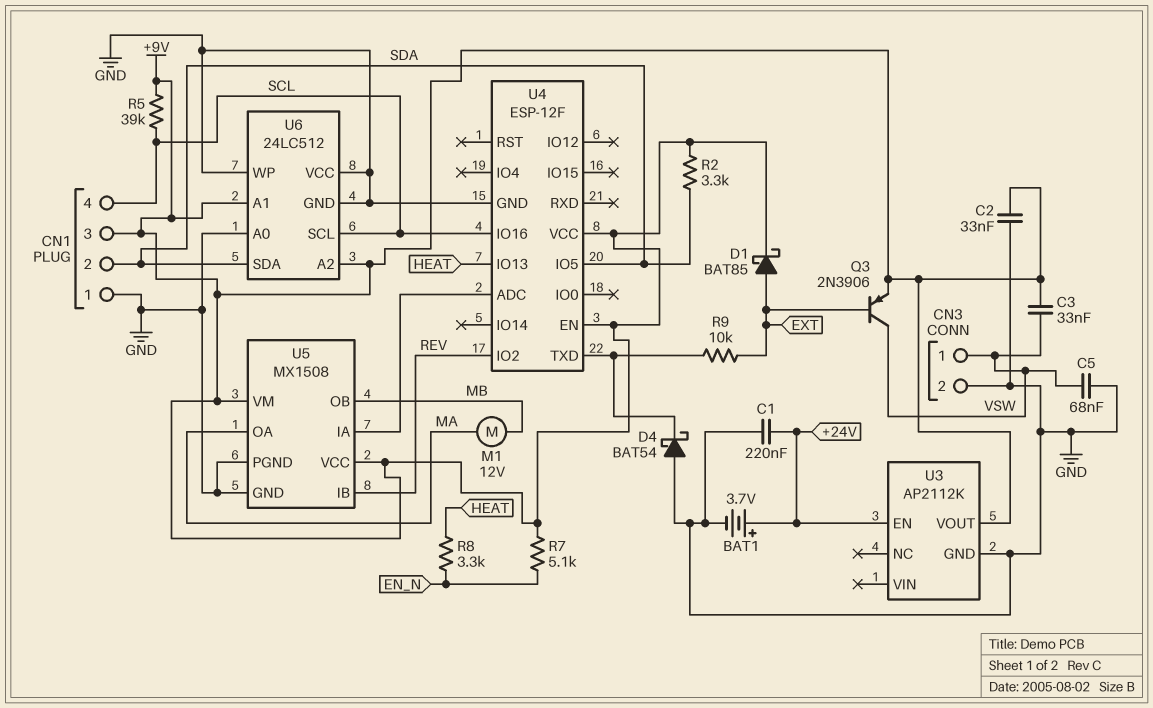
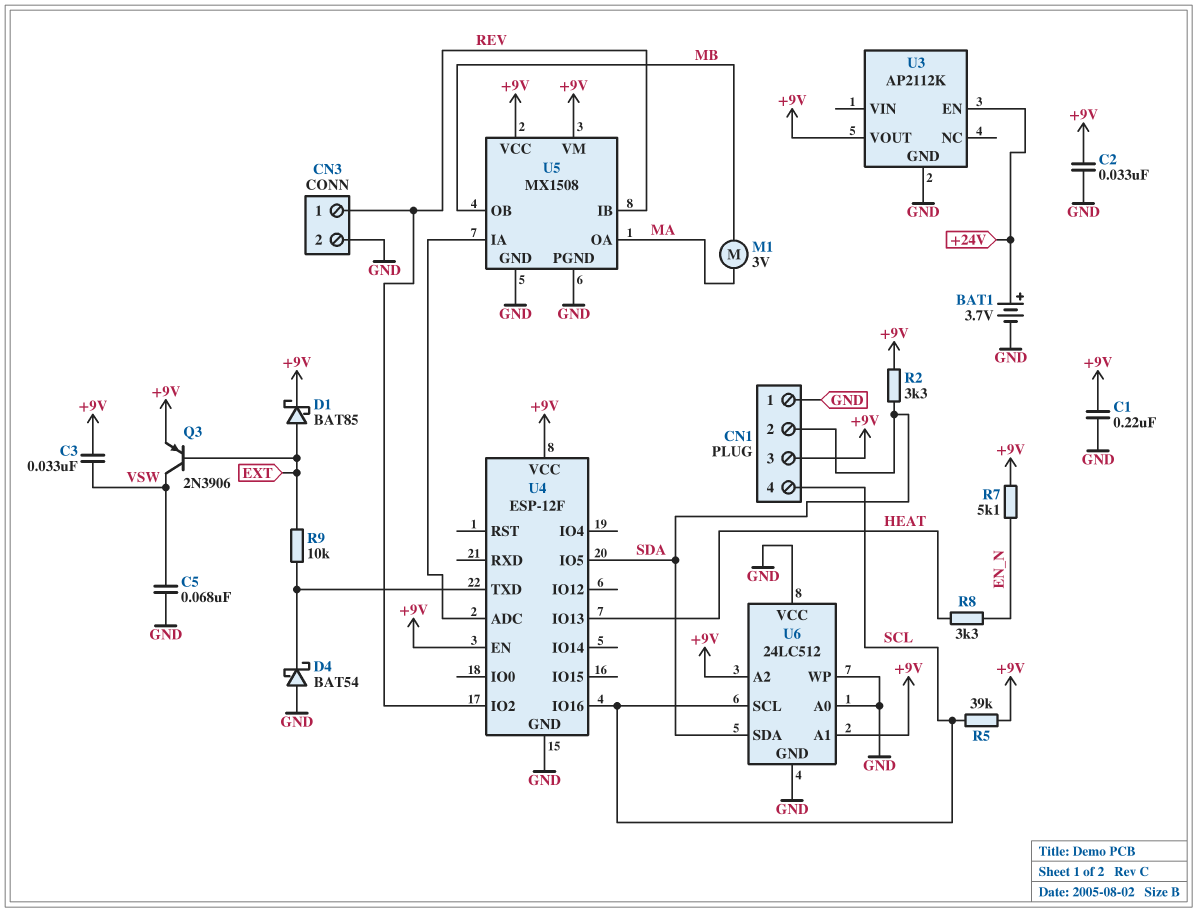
C1: 220nF (+24V, GND) -> 220nF (+9V, GND)
CN3 pin 1: VSW -> REV
M1: motor 12V (MA, MB) -> motor 3V (MA, MB)

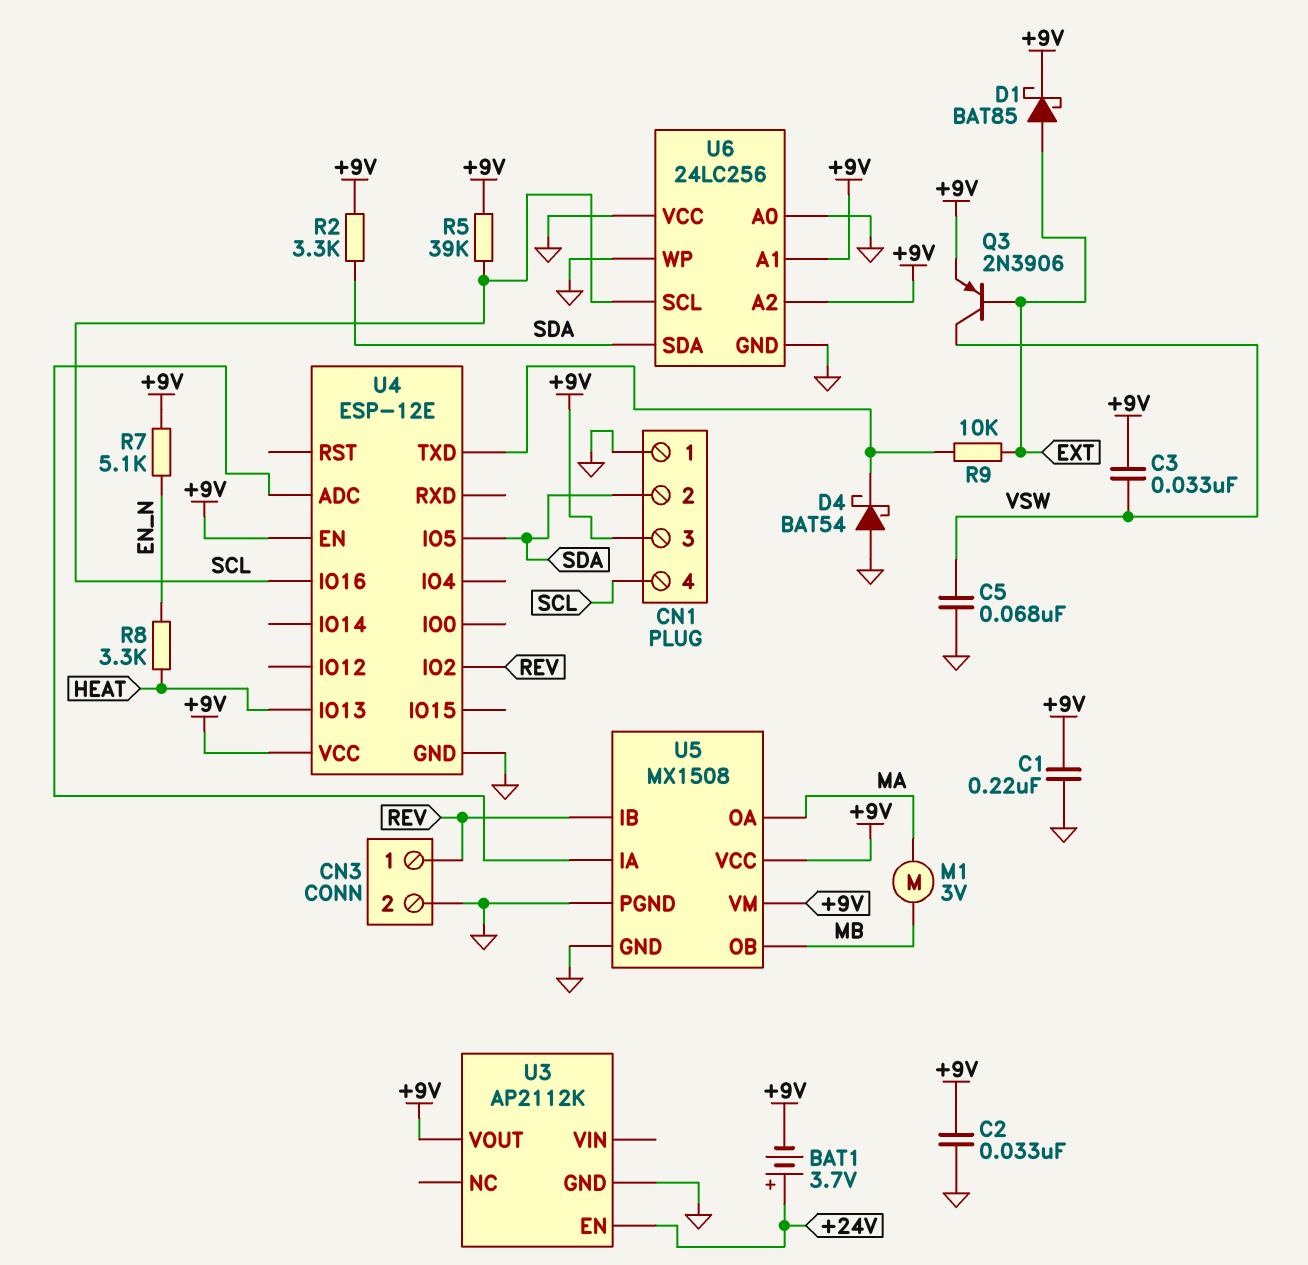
BAT1: 3.7V (plus +24V, minus GND) -> 3.7V (plus +24V, minus +9V)
U4: ESP-12F -> ESP-12E
U6: 24LC512 -> 24LC256

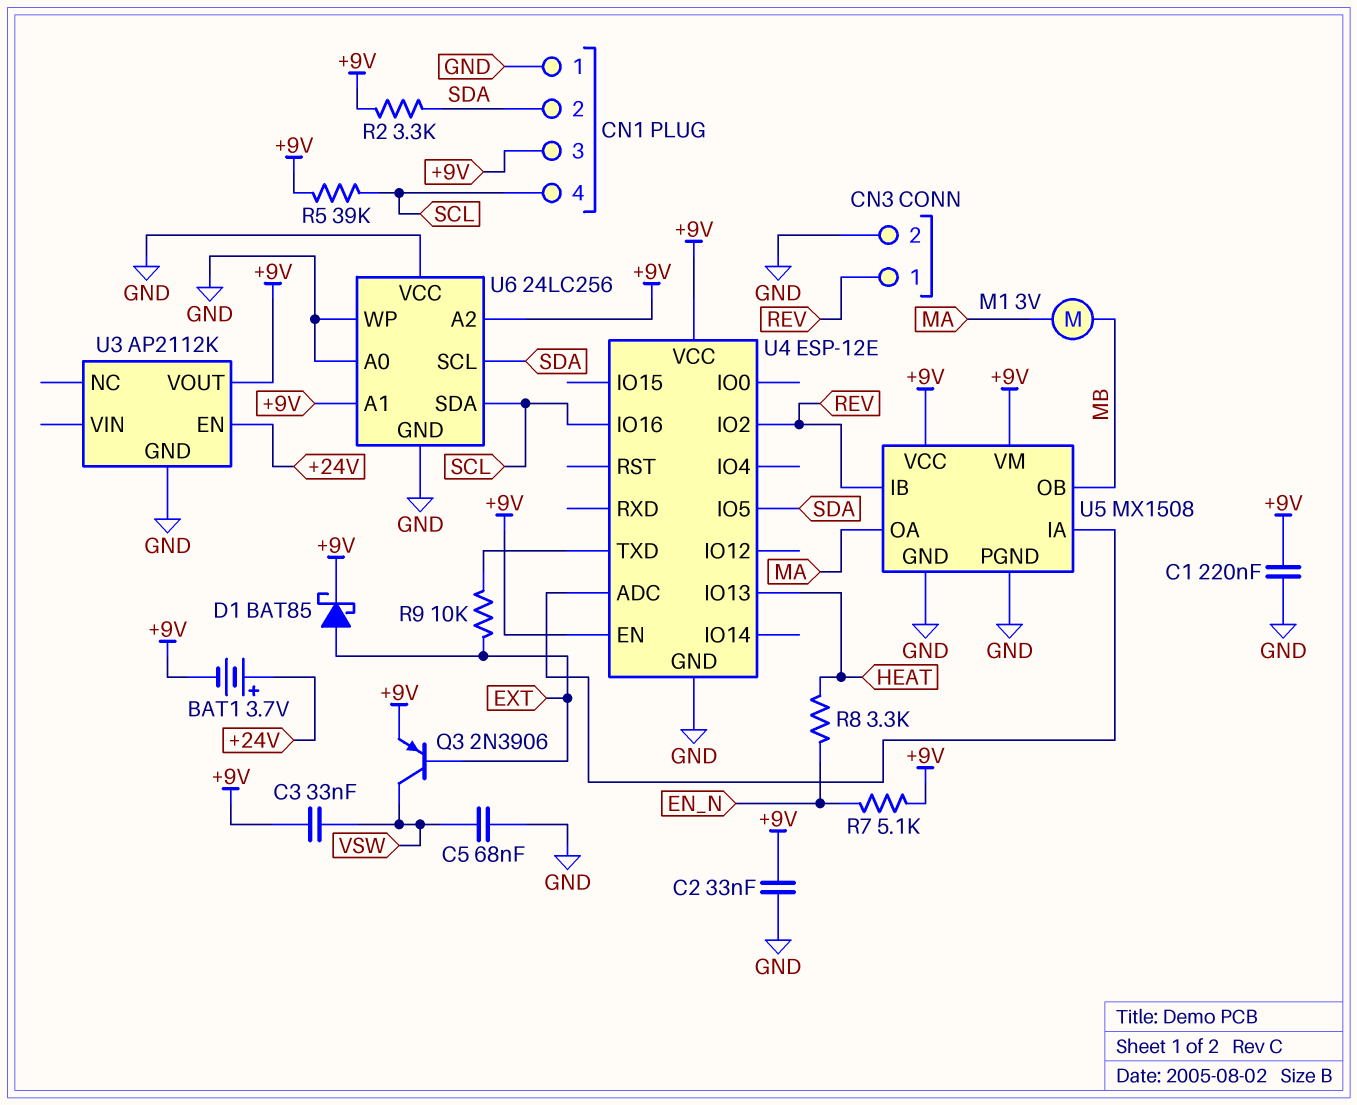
D4: schottky BAT54 (A GND, K U4/TXD) -> none
U6 pin SCL: SCL -> SDA
U6 pin SDA: SDA -> SCL

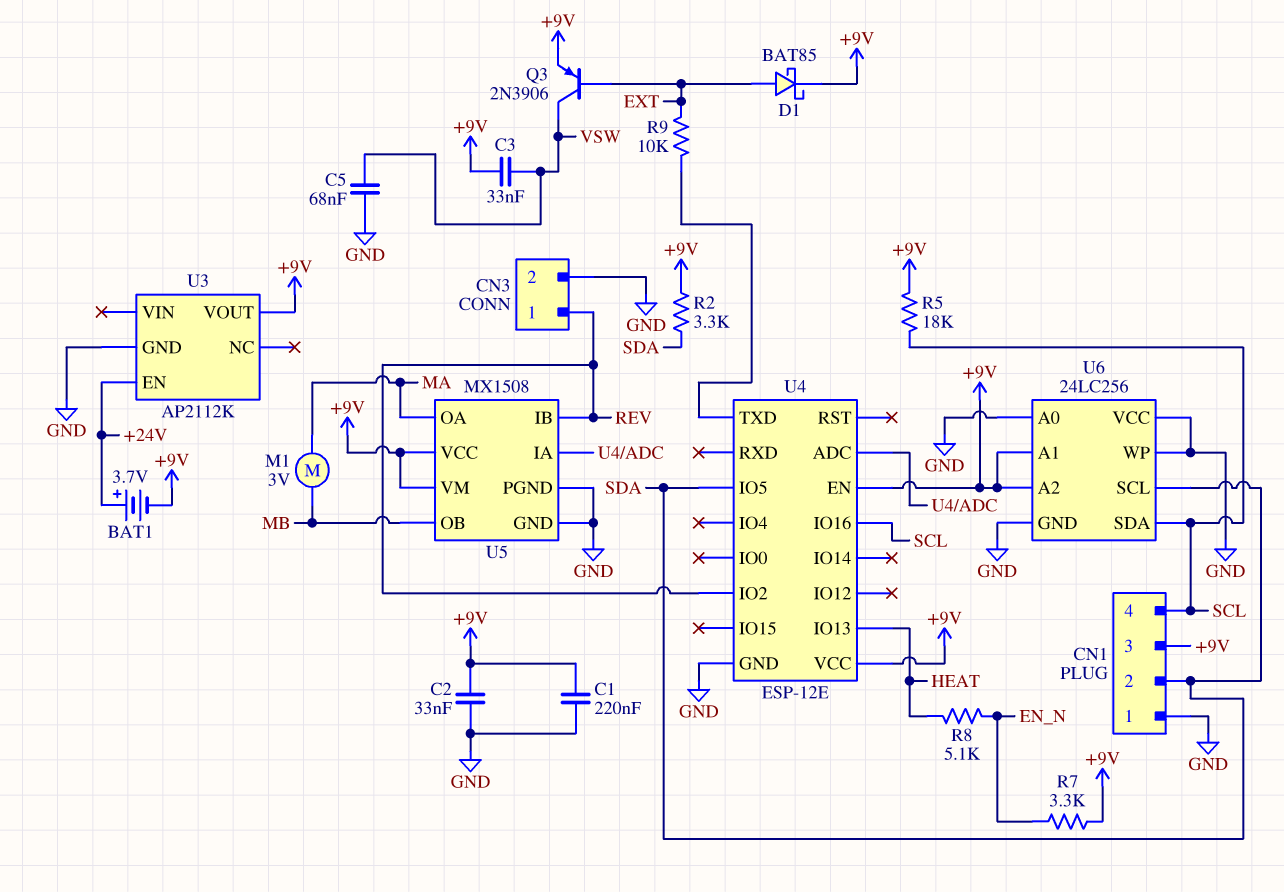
R5: 39k (+9V, SCL) -> 18k (+9V, SCL)
R7: 5.1k (+9V, EN_N) -> 3.3k (+9V, EN_N)
R8: 3.3k (EN_N, HEAT) -> 5.1k (EN_N, HEAT)

